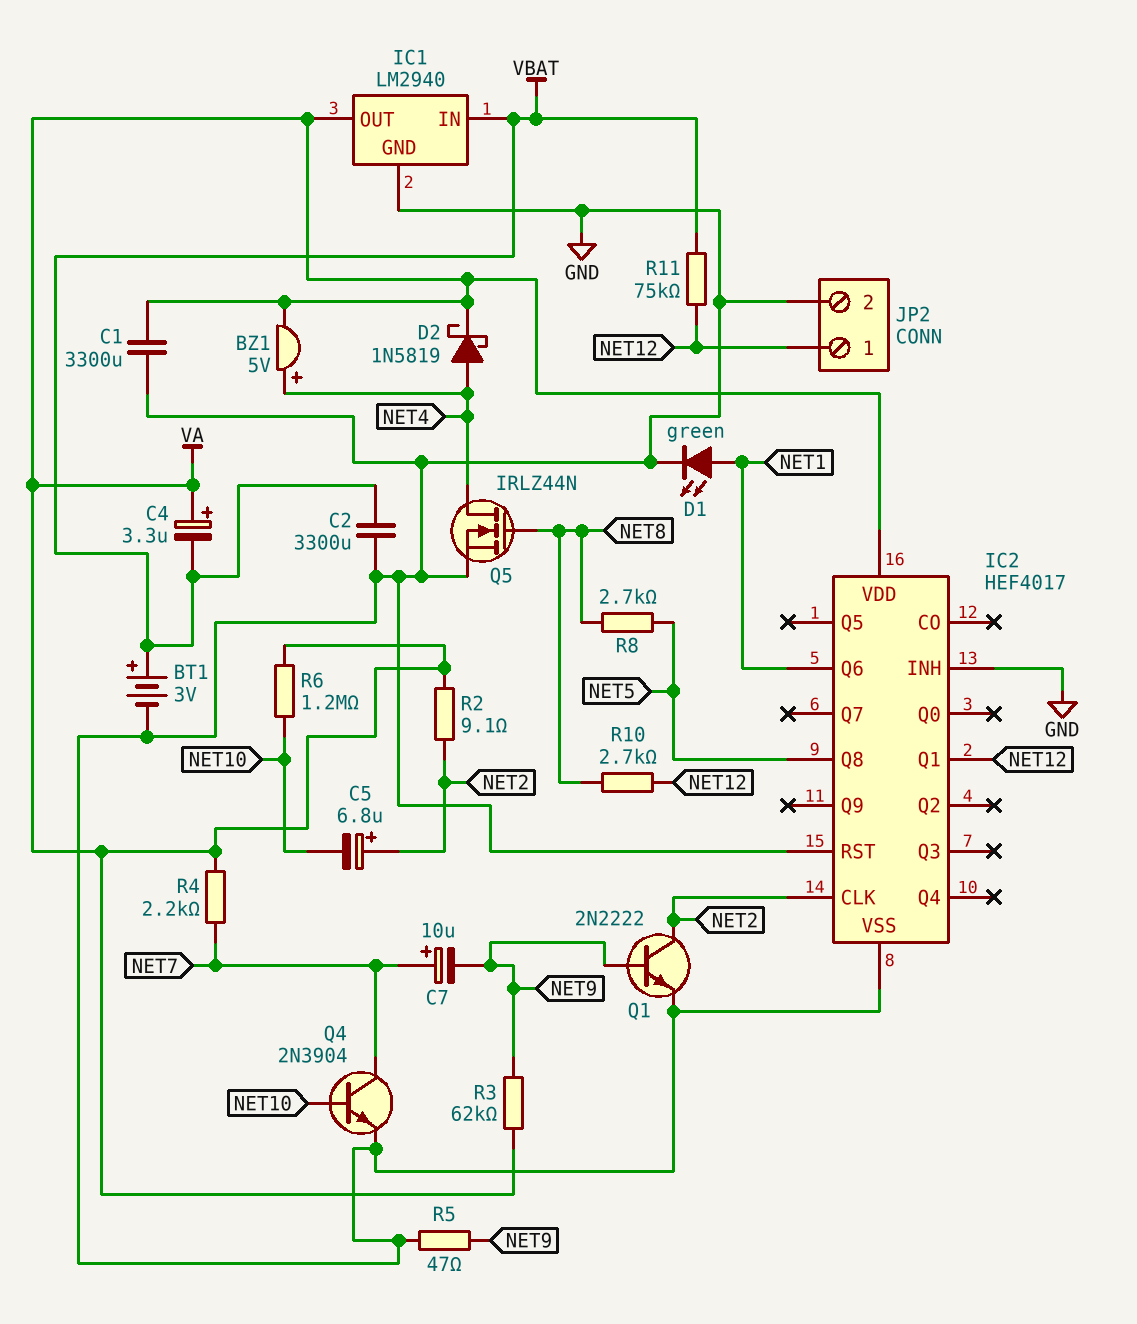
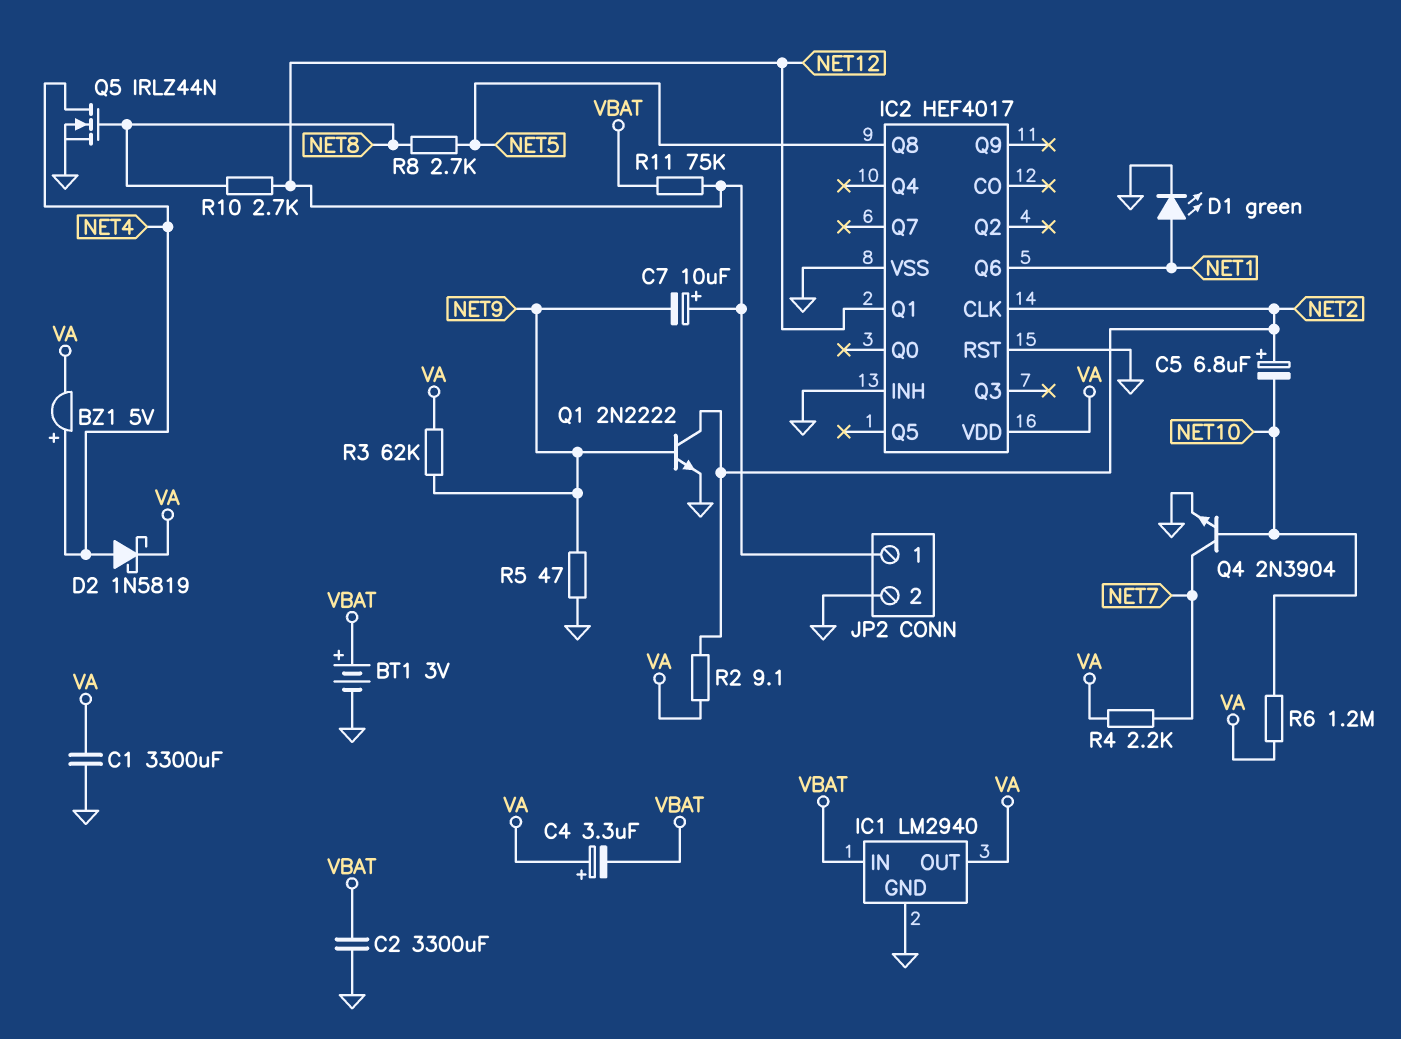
C7: 10uF (plus NET7, minus NET9) -> 10uF (plus NET12, minus NET9)

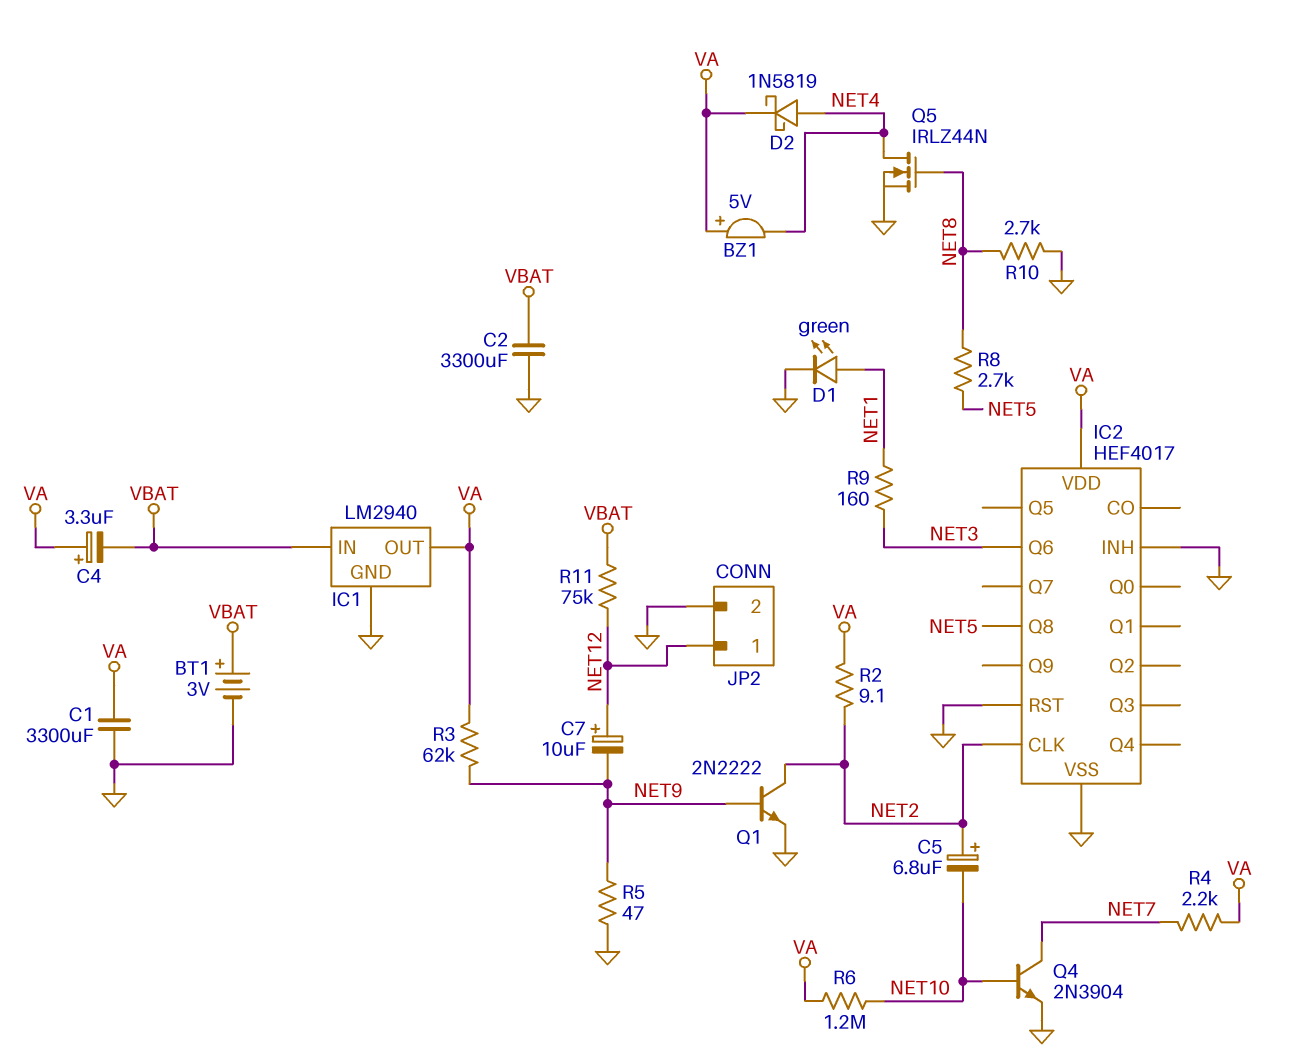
BZ1: buzzer 5V (plus NET4, minus VA) -> buzzer 5V (plus VA, minus NET4)
IC2 pin Q1: NET12 -> none
IC2 pin Q6: NET1 -> NET3
R9: none -> 160 (NET1, NET3)
R10: 2.7k (NET8, NET12) -> 2.7k (GND, NET8)

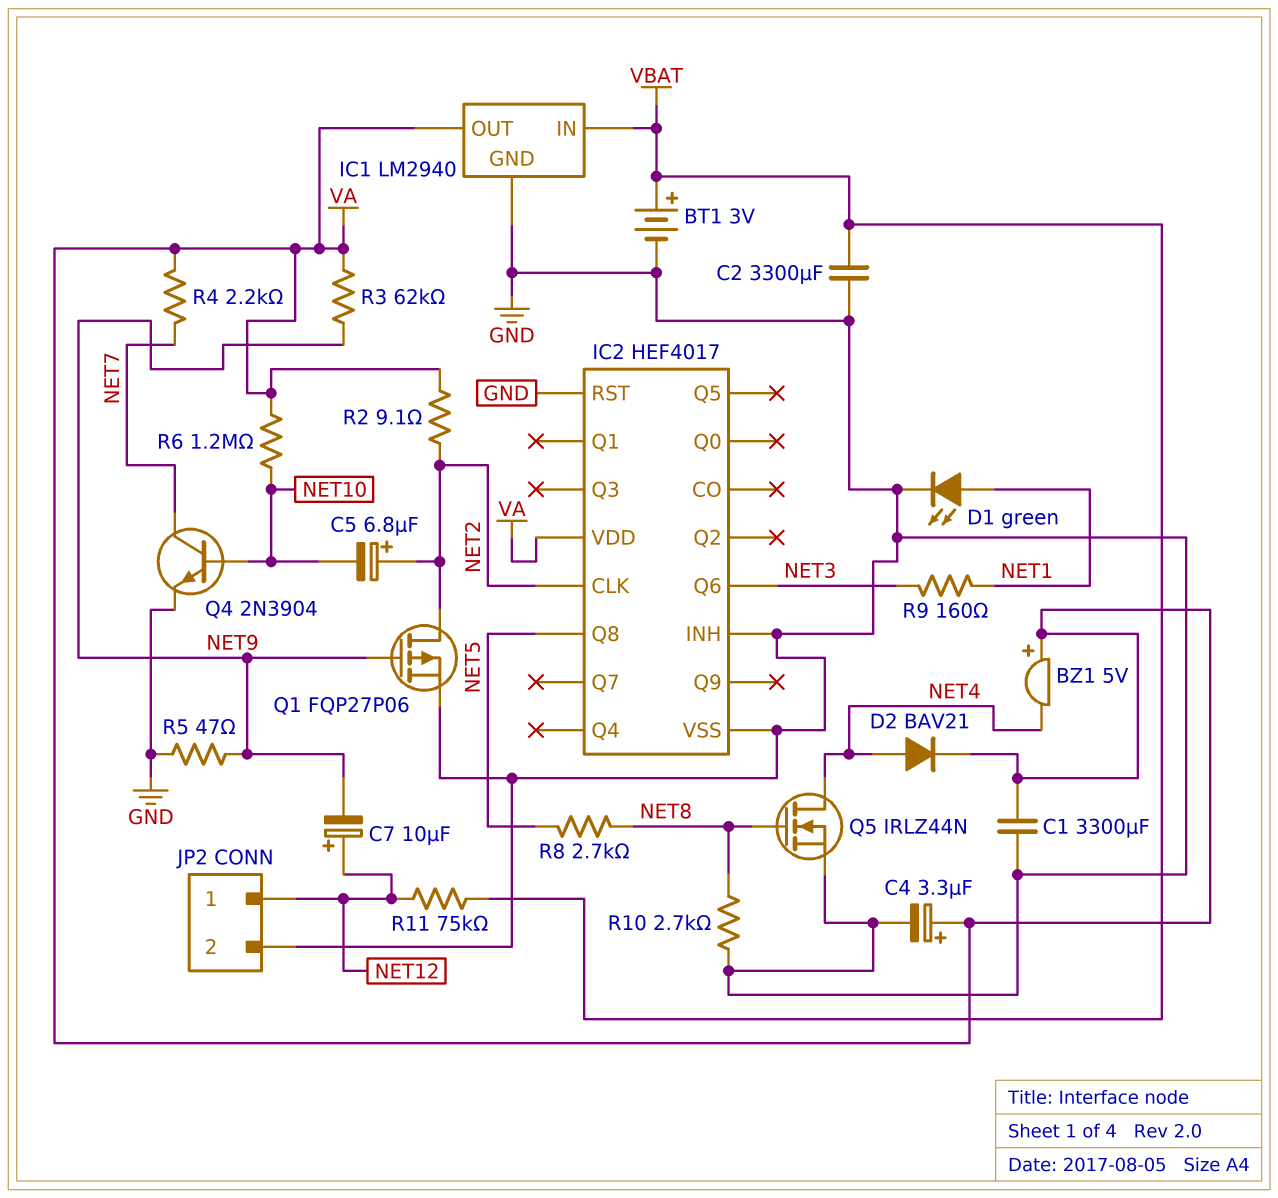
C4: 3.3uF (plus VA, minus VBAT) -> 3.3uF (plus VA, minus GND)
D2: schottky 1N5819 (A NET4, K VA) -> diode BAV21 (A NET4, K VA)
Q1: NPN 2N2222 (B NET9, C NET2, E GND) -> PMOS FQP27P06 (G NET9, D NET2, S GND)

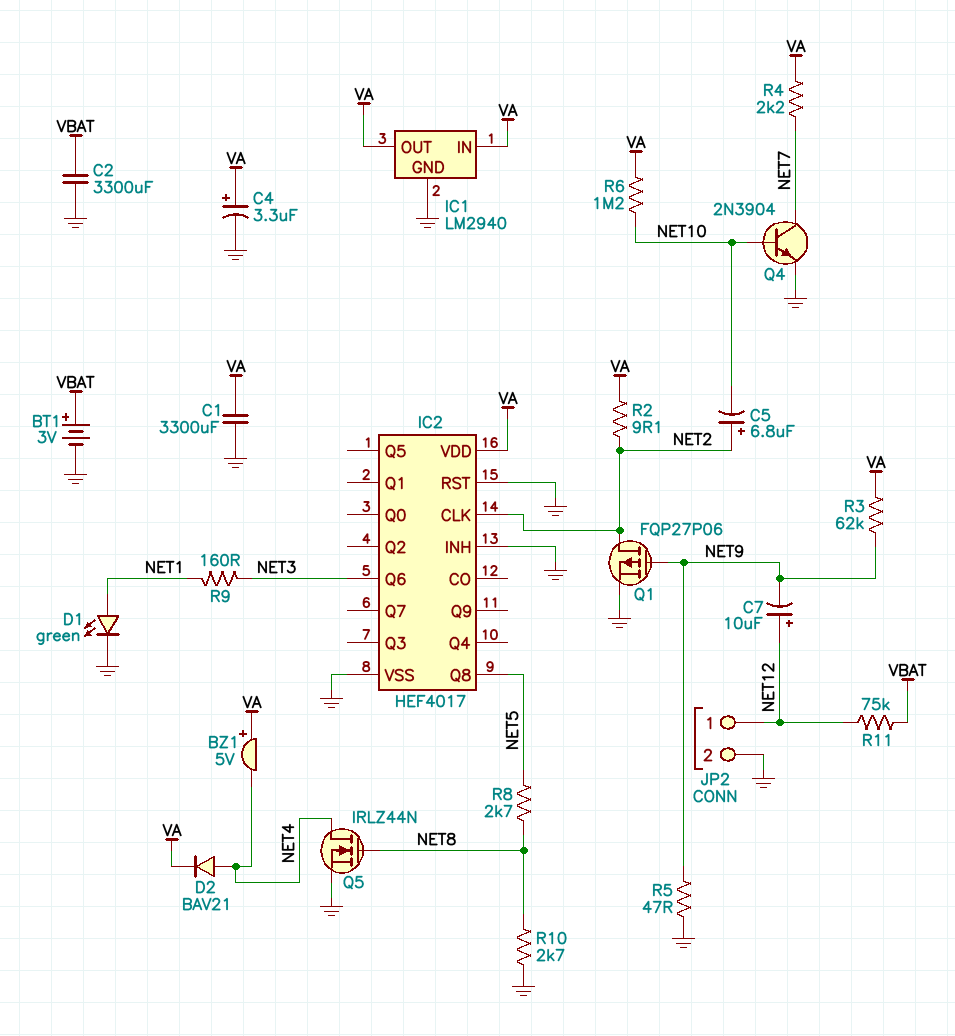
IC1 pin IN: VBAT -> VA

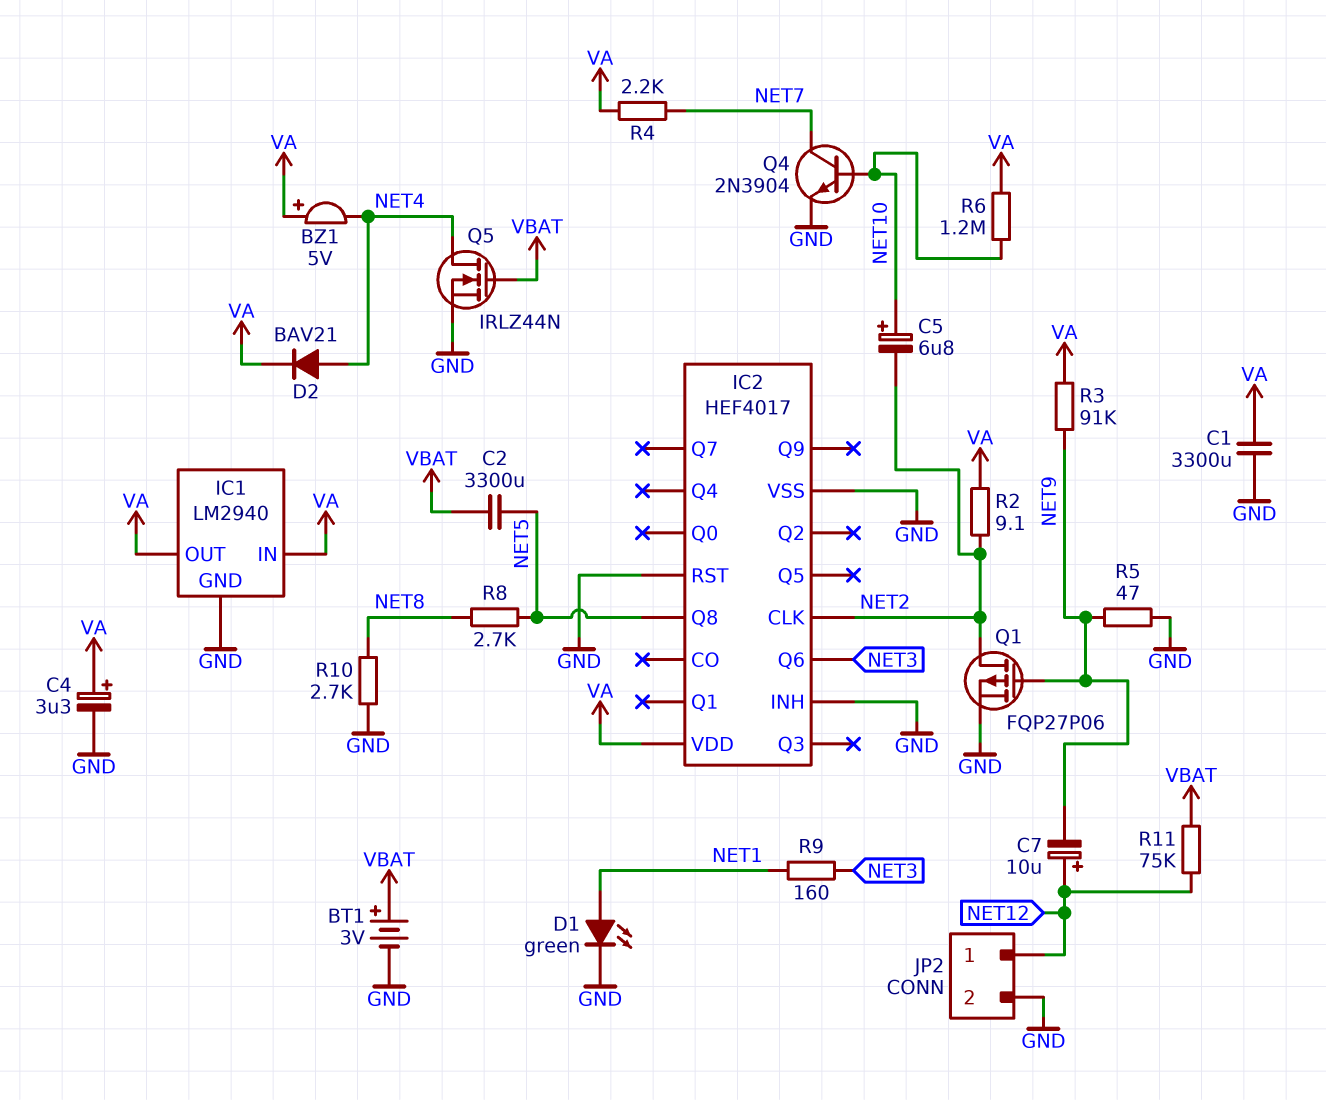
C2: 3300uF (GND, VBAT) -> 3300uF (NET5, VBAT)
C5: 6.8uF (plus NET2, minus NET10) -> 6.8uF (plus NET10, minus NET2)
Q5: NMOS IRLZ44N (G NET8, D NET4, S GND) -> NMOS IRLZ44N (G VBAT, D NET4, S GND)
R3: 62k (NET9, VA) -> 91k (NET9, VA)

